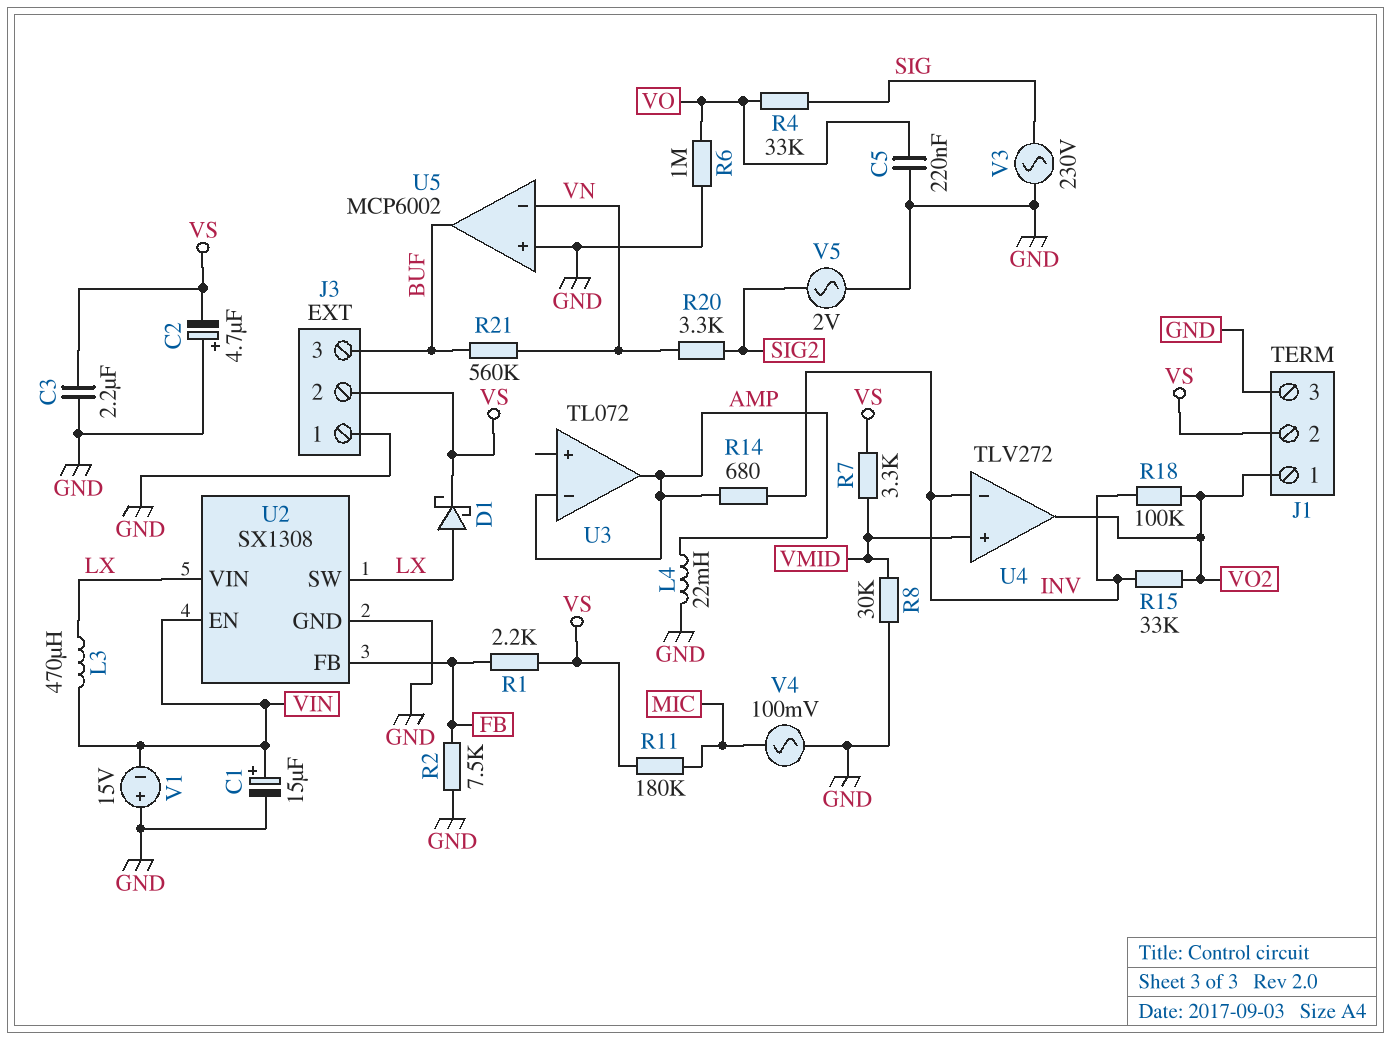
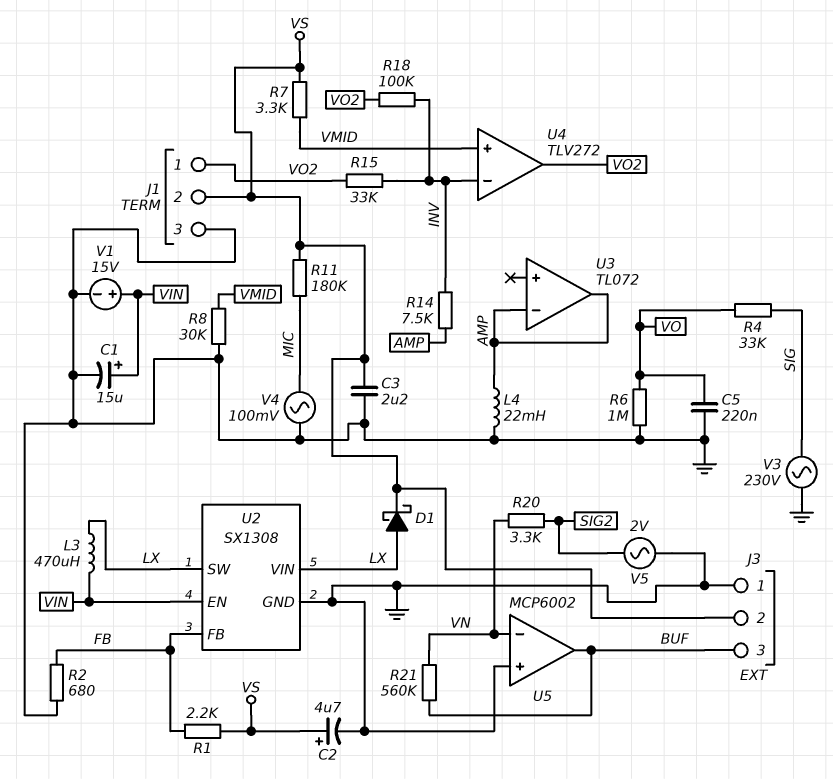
C2: 4.7uF (plus GND, minus VS) -> 4.7uF (plus VS, minus GND)
R2: 7.5k (FB, GND) -> 680 (FB, GND)
R14: 680 (AMP, INV) -> 7.5k (AMP, INV)
V1: 15V (plus GND, minus VIN) -> 15V (plus VIN, minus GND)

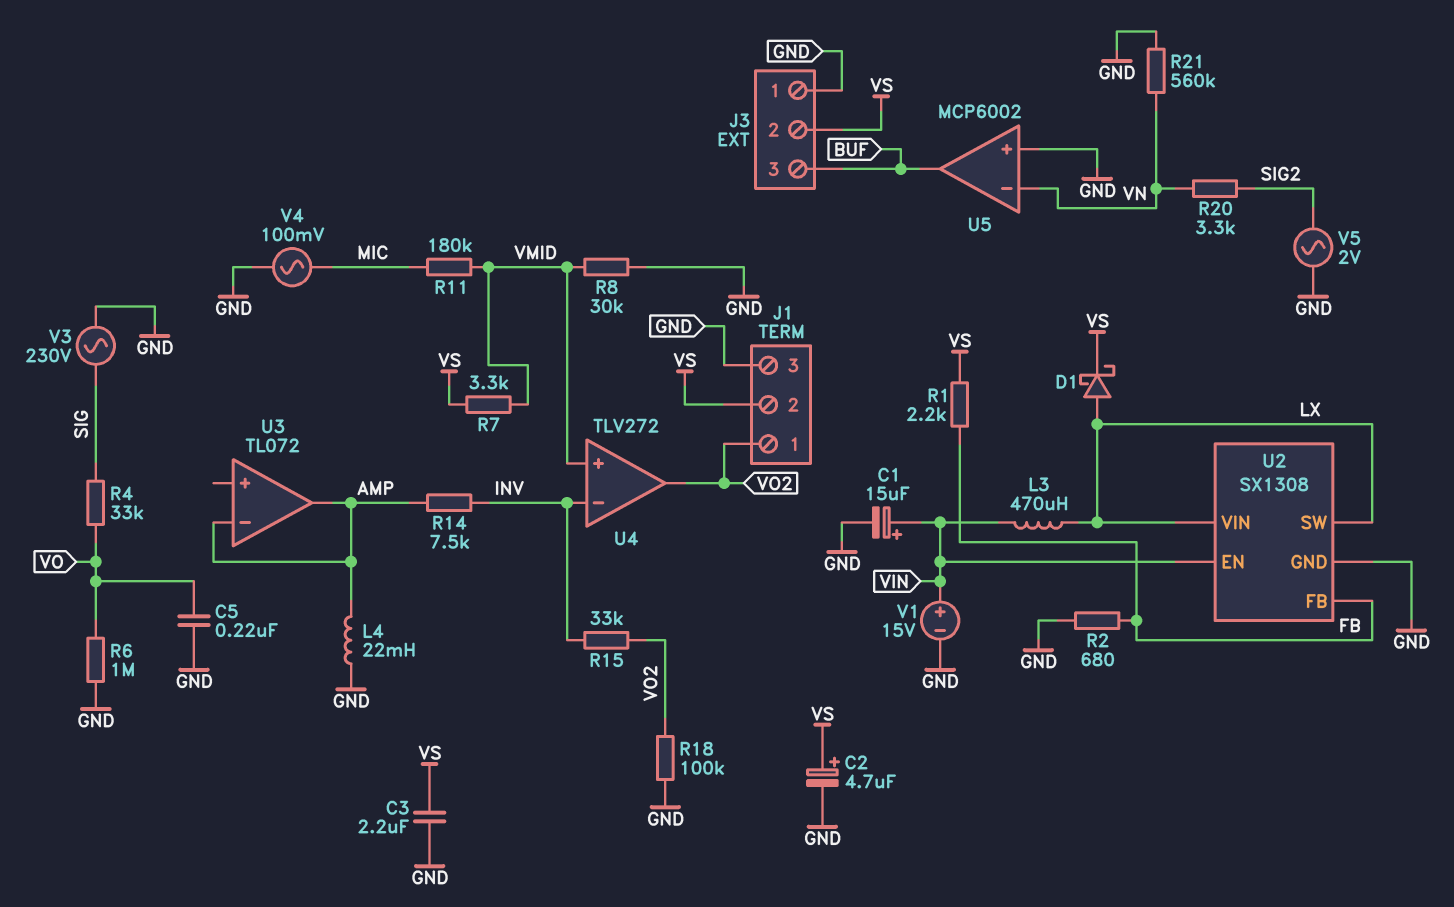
R11: 180k (MIC, VS) -> 180k (MIC, VMID)
R18: 100k (INV, VO2) -> 100k (GND, VO2)
R21: 560k (BUF, VN) -> 560k (GND, VN)

